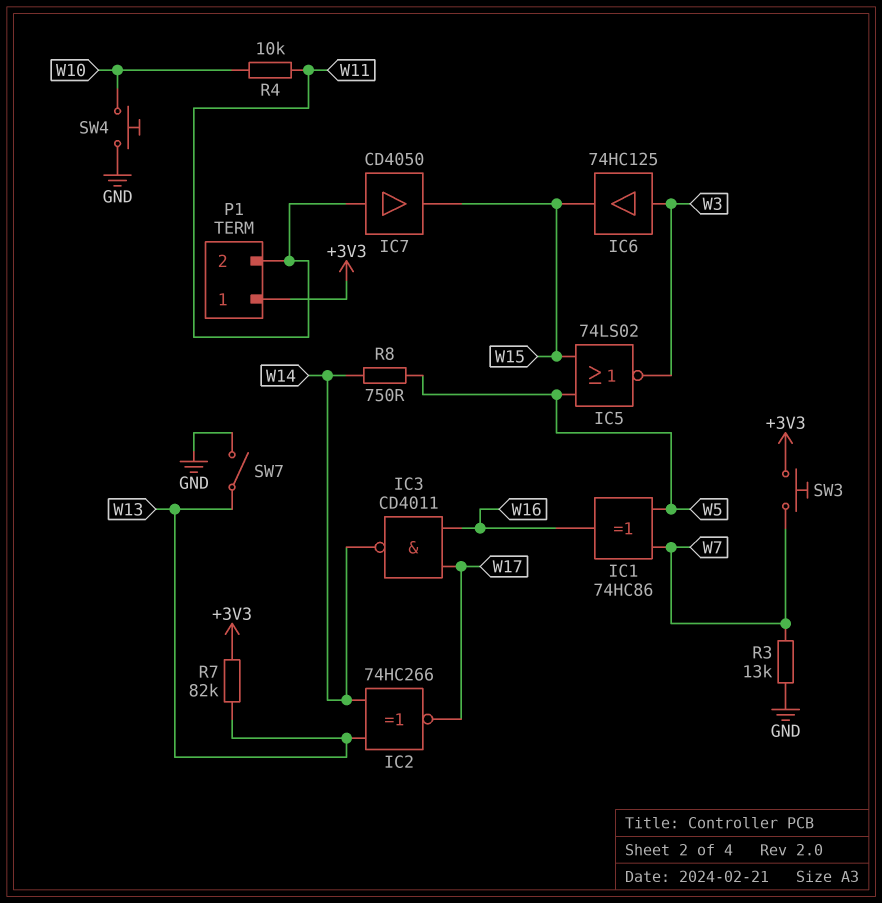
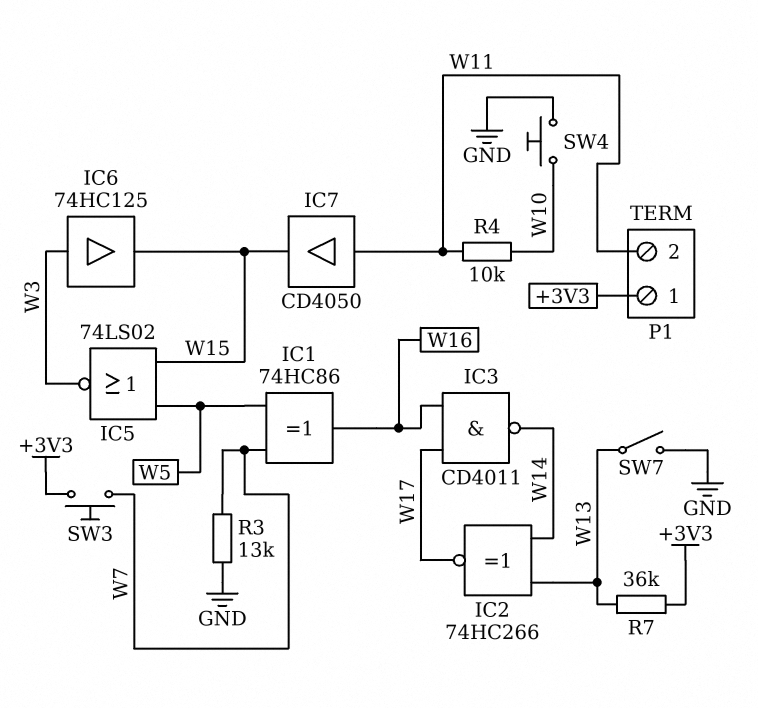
R7: 82k (+3V3, W13) -> 36k (+3V3, W13)
R8: 750 (W5, W14) -> none

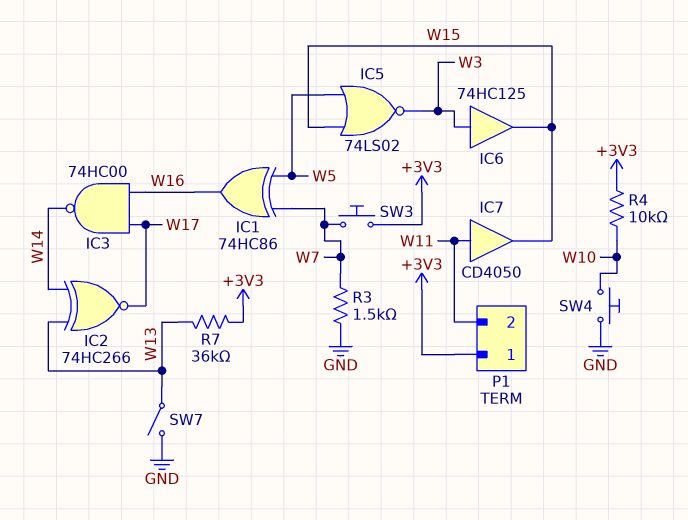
IC3: NAND CD4011 (in W16, in W17, out W14) -> NAND 74HC00 (in W16, in W17, out W14)
R3: 13k (GND, W7) -> 1.5k (GND, W7)
R4: 10k (W10, W11) -> 10k (+3V3, W10)

